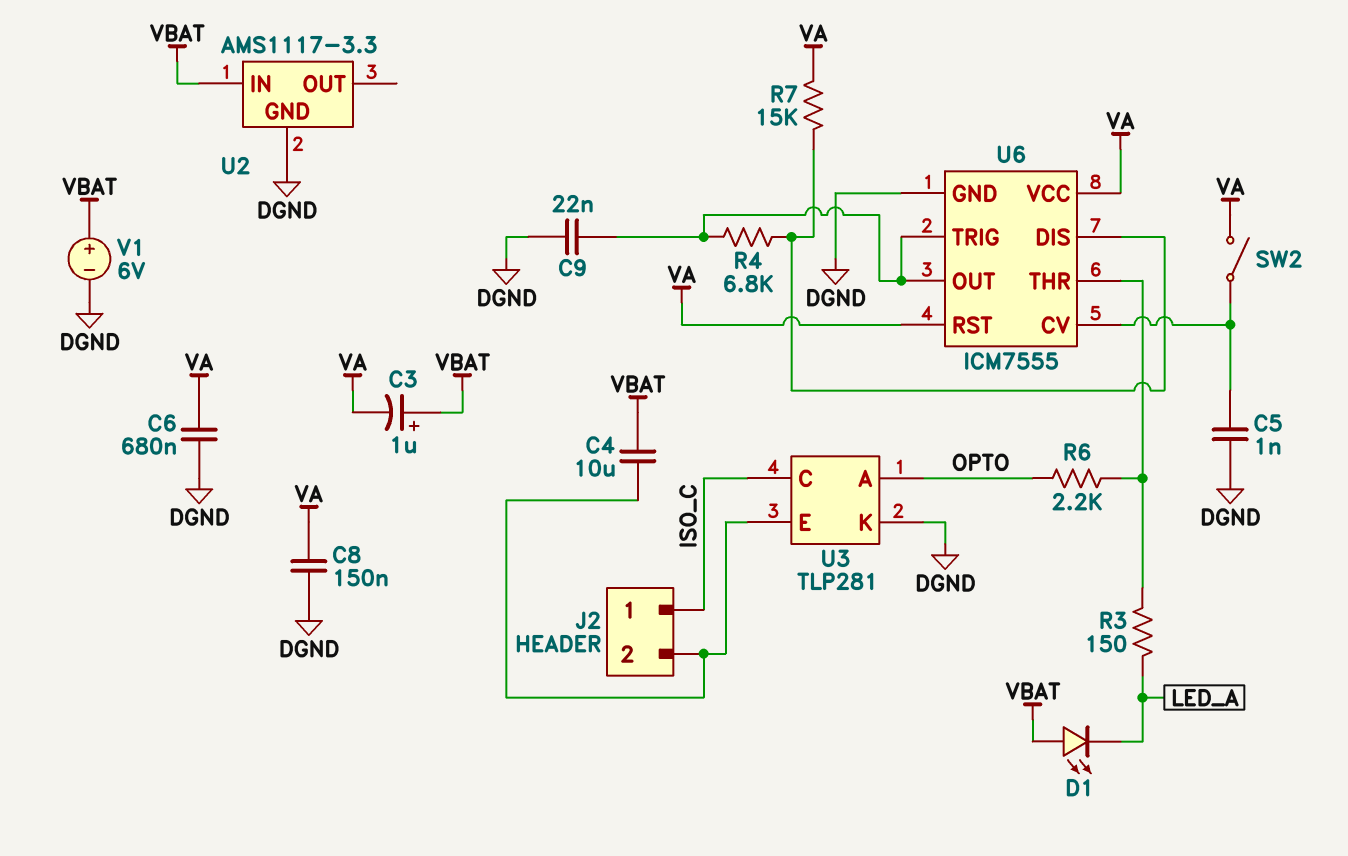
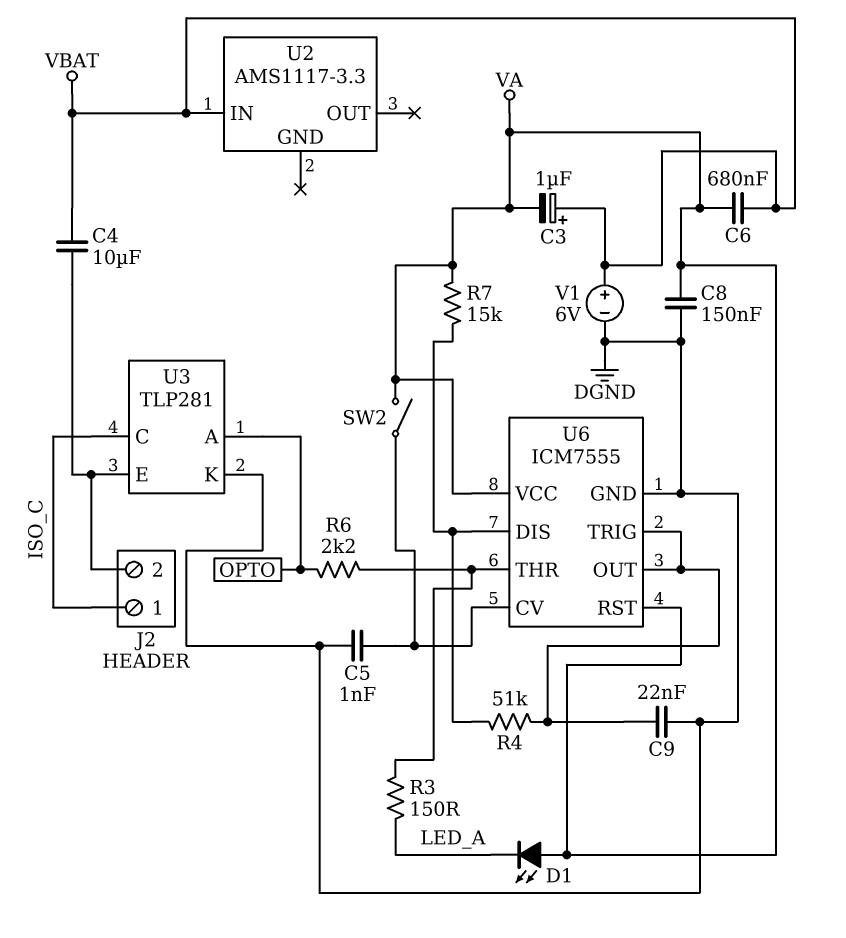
C6: 680nF (DGND, VA) -> 680nF (VA, VBAT)
D1: LED (A VBAT, K LED_A) -> LED (A VA, K LED_A)
R4: 6.8k (U6/DIS, U6/OUT) -> 51k (U6/DIS, U6/OUT)
U2 pin GND: DGND -> none

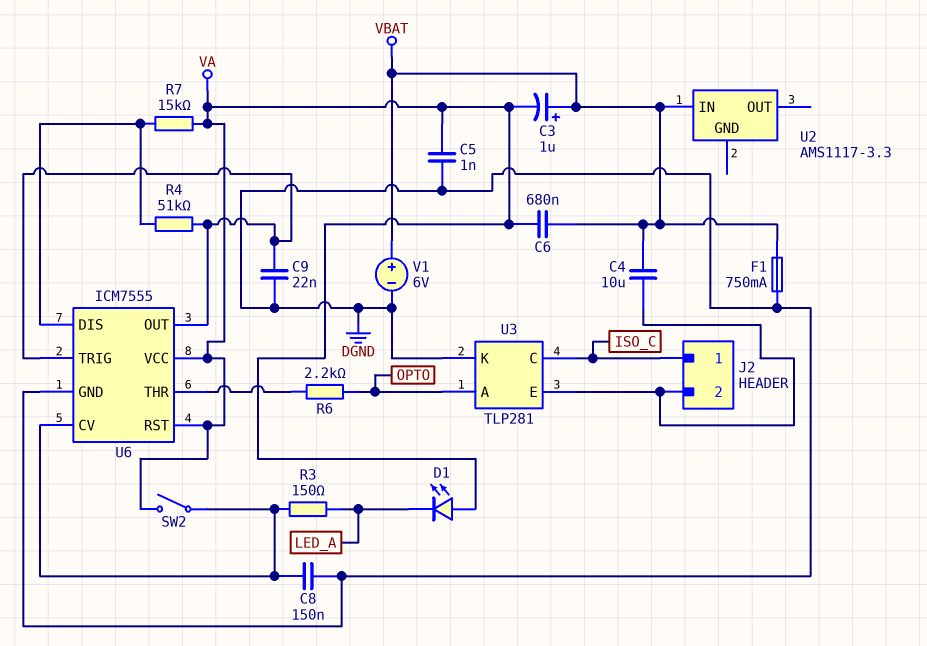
C5: 1nF (DGND, U6/CV) -> 1nF (DGND, VA)
C8: 150nF (DGND, VA) -> 150nF (DGND, U6/CV)
F1: none -> 750mA (DGND, VBAT)
R3: 150 (LED_A, U6/THR) -> 150 (LED_A, U6/CV)

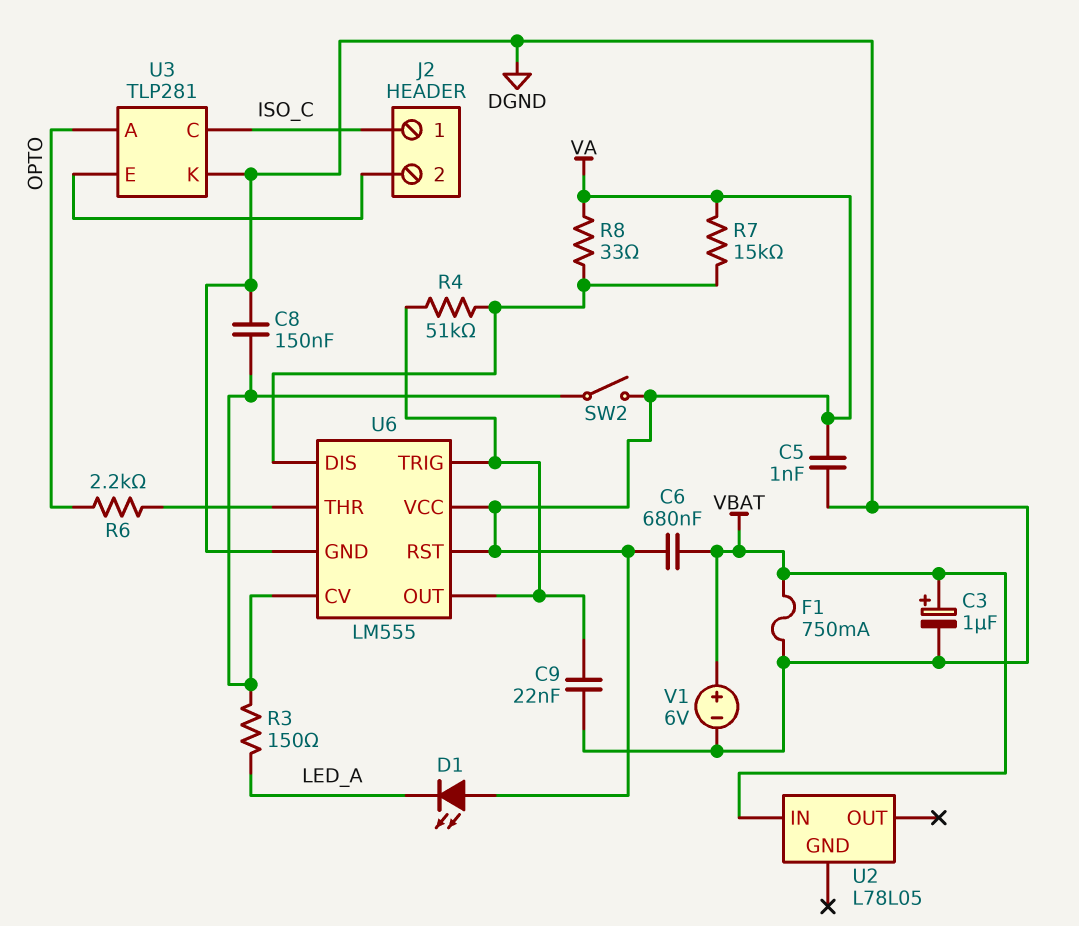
C3: 1uF (plus VBAT, minus VA) -> 1uF (plus VBAT, minus DGND)
C4: 10uF (J2/2, VBAT) -> none
R8: none -> 33 (U6/DIS, VA)
U2: AMS1117-3.3 -> L78L05
U6: ICM7555 -> LM555

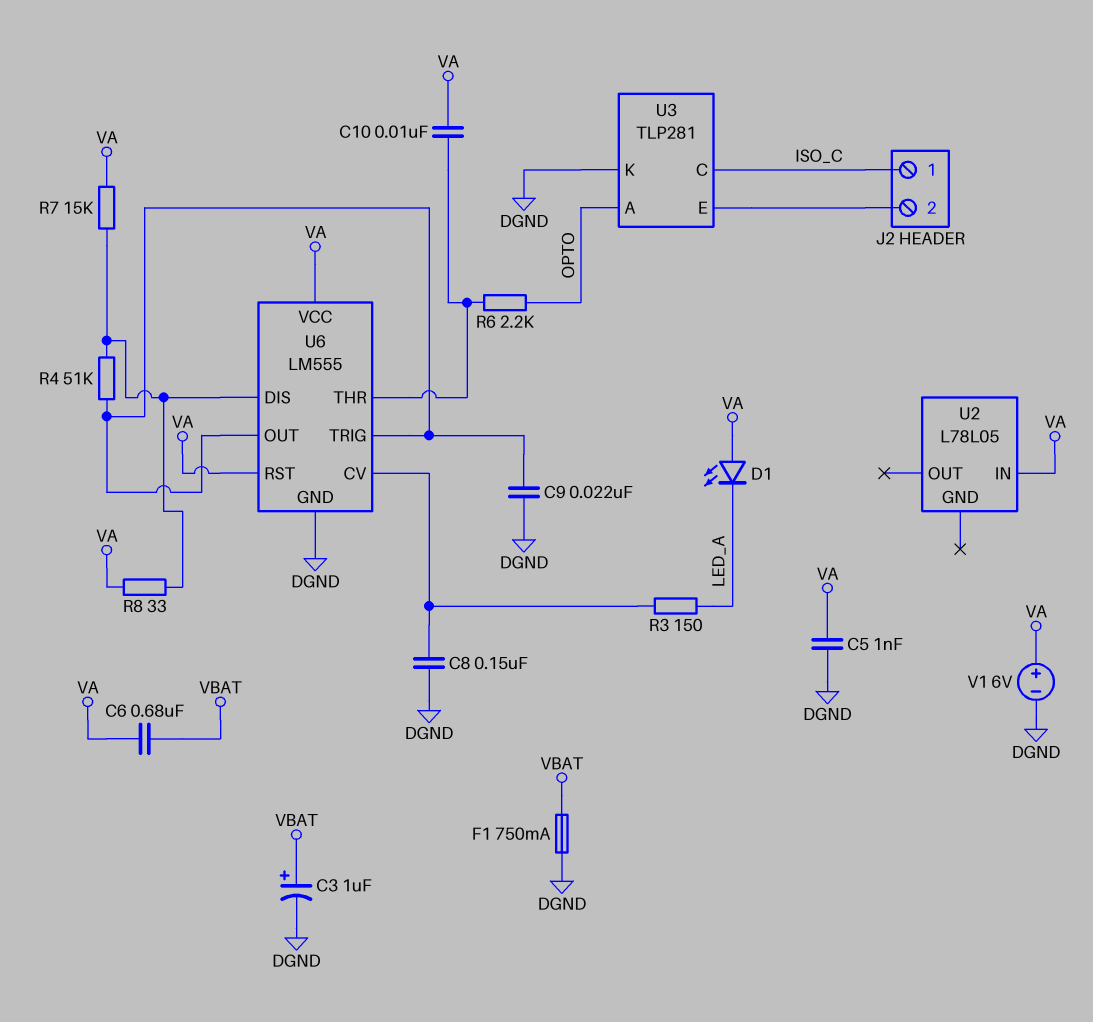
C10: none -> 10nF (U6/THR, VA)
SW2: switch (U6/CV, VA) -> none
U2 pin IN: VBAT -> VA
V1: 6V (plus VBAT, minus DGND) -> 6V (plus VA, minus DGND)

